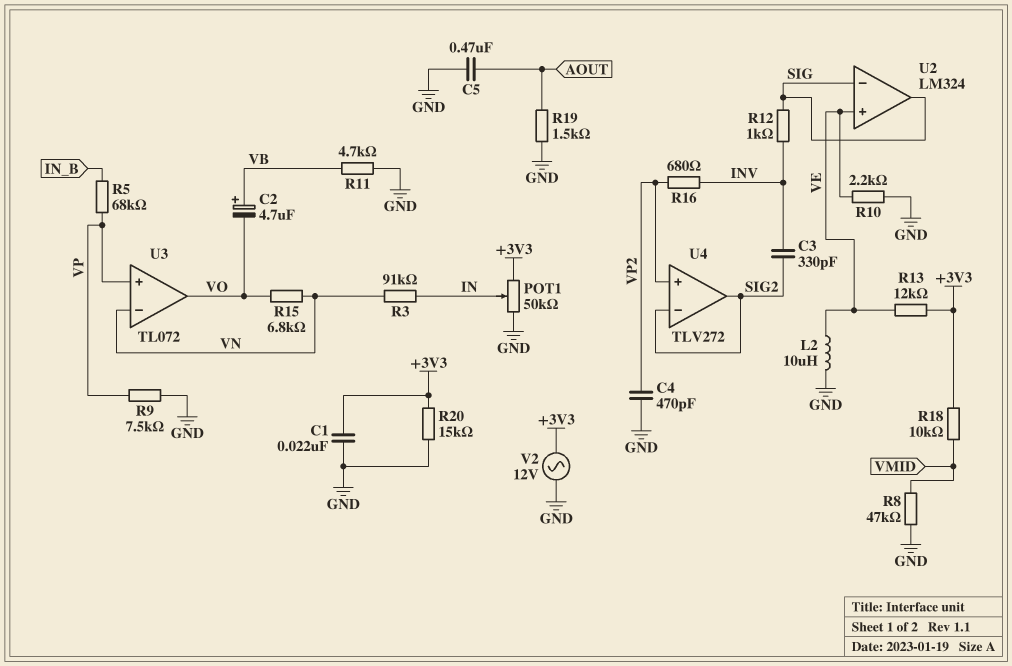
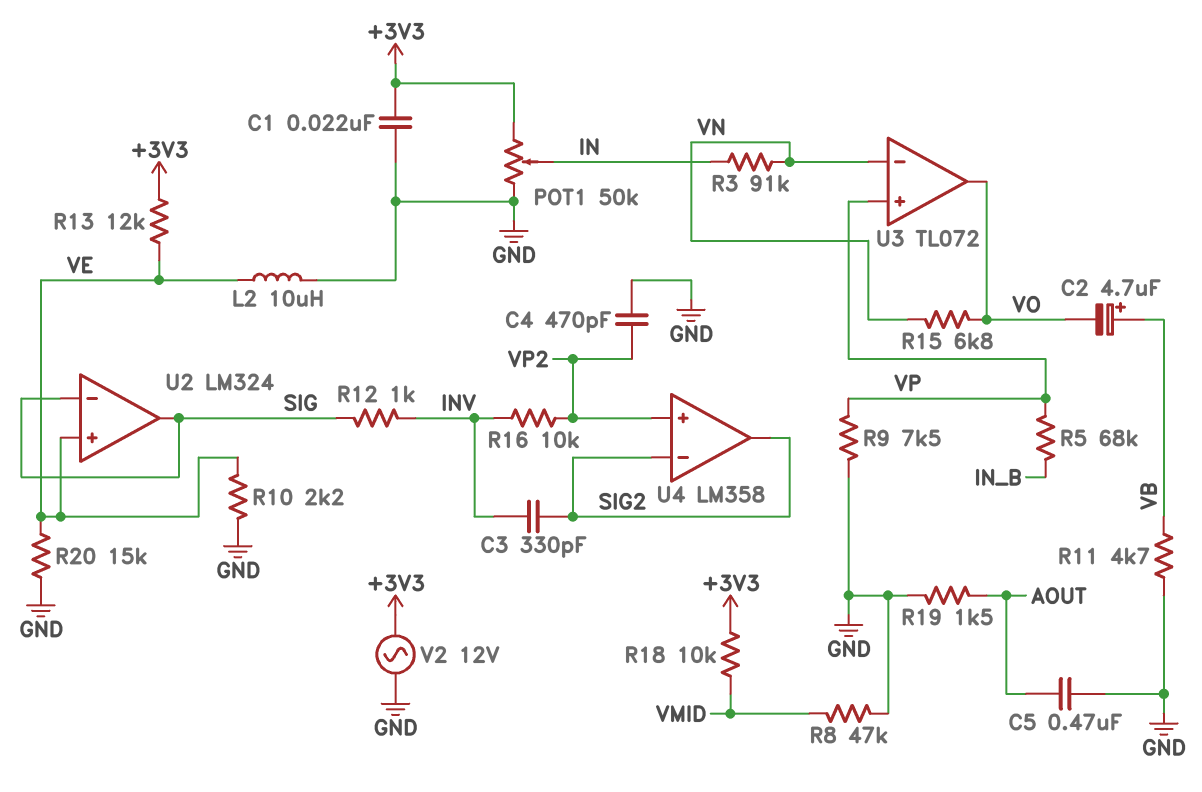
R16: 680 (INV, VP2) -> 10k (INV, VP2)
R20: 15k (+3V3, GND) -> 15k (GND, VE)
U4: TLV272 -> LM358

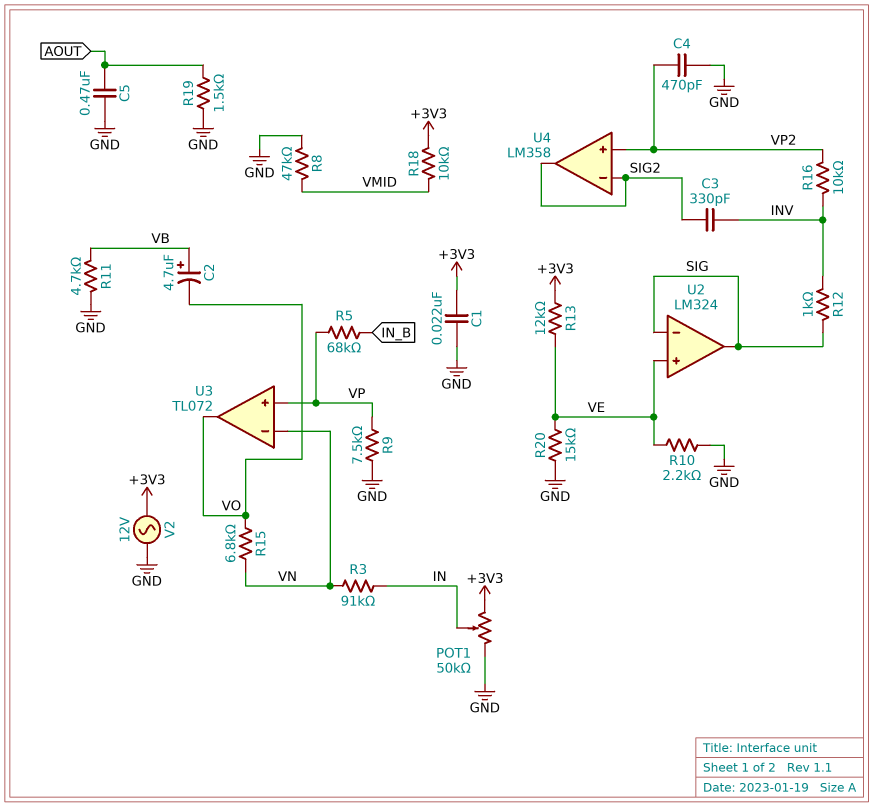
L2: 10uH (GND, VE) -> none

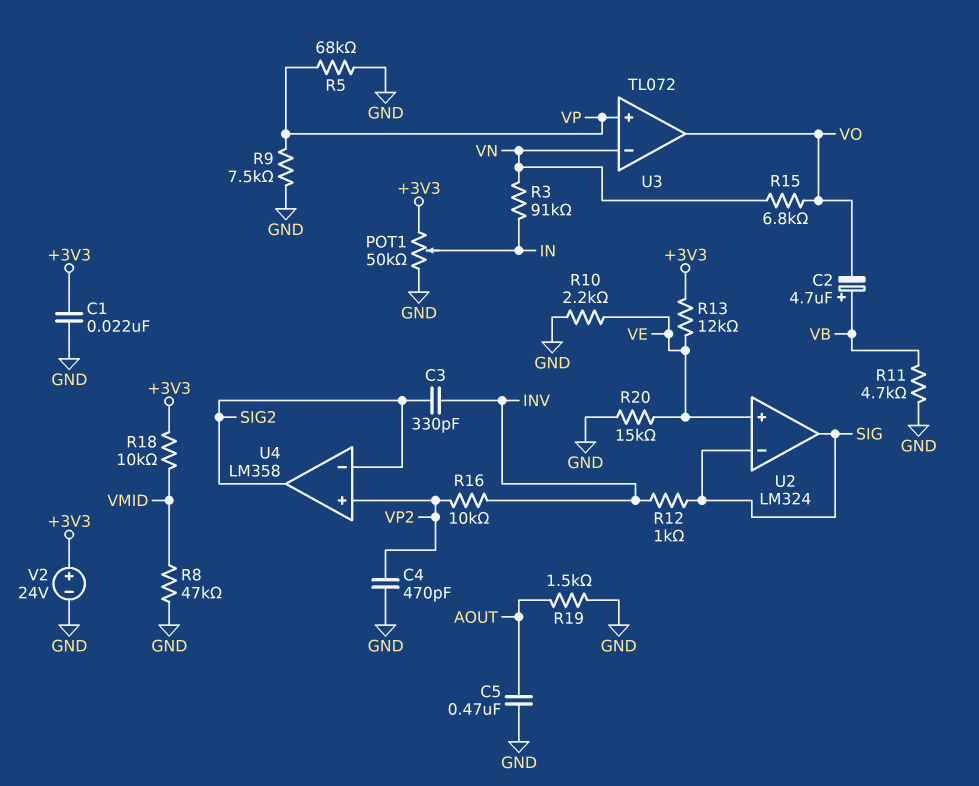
R5: 68k (IN_B, VP) -> 68k (GND, VP)
V2: AC 12V (+3V3, GND) -> 24V (plus +3V3, minus GND)

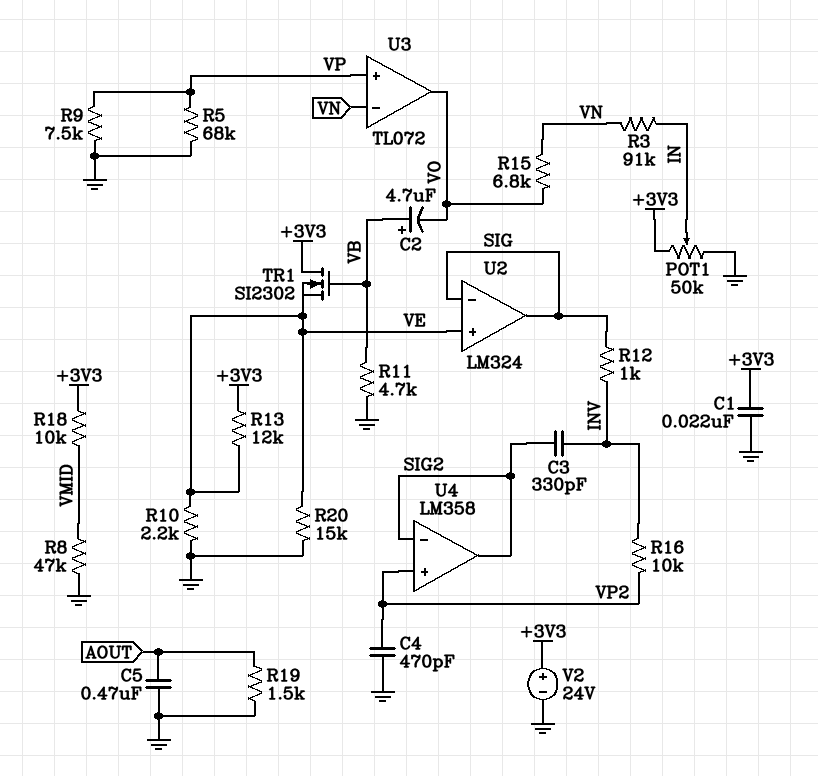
TR1: none -> NMOS SI2302 (G VB, D +3V3, S VE)

